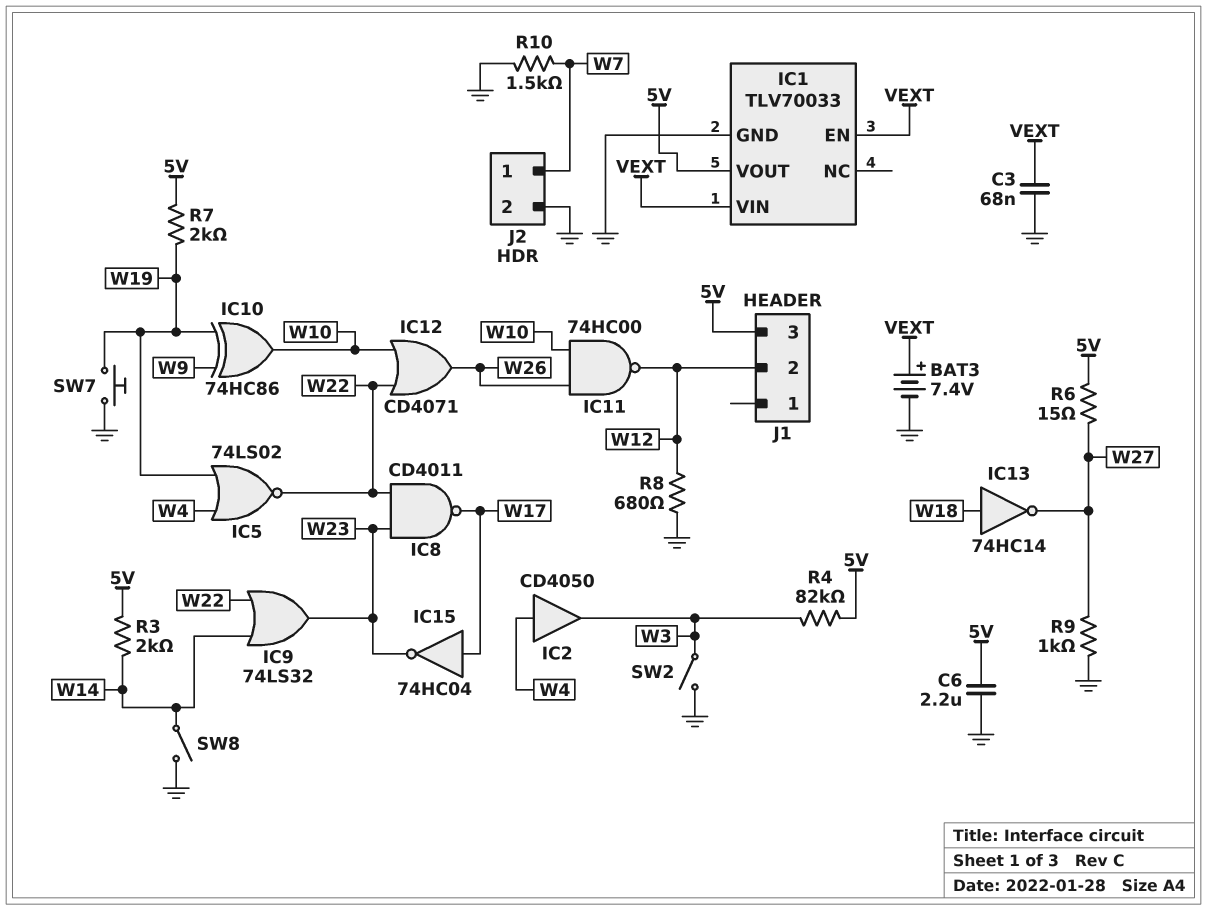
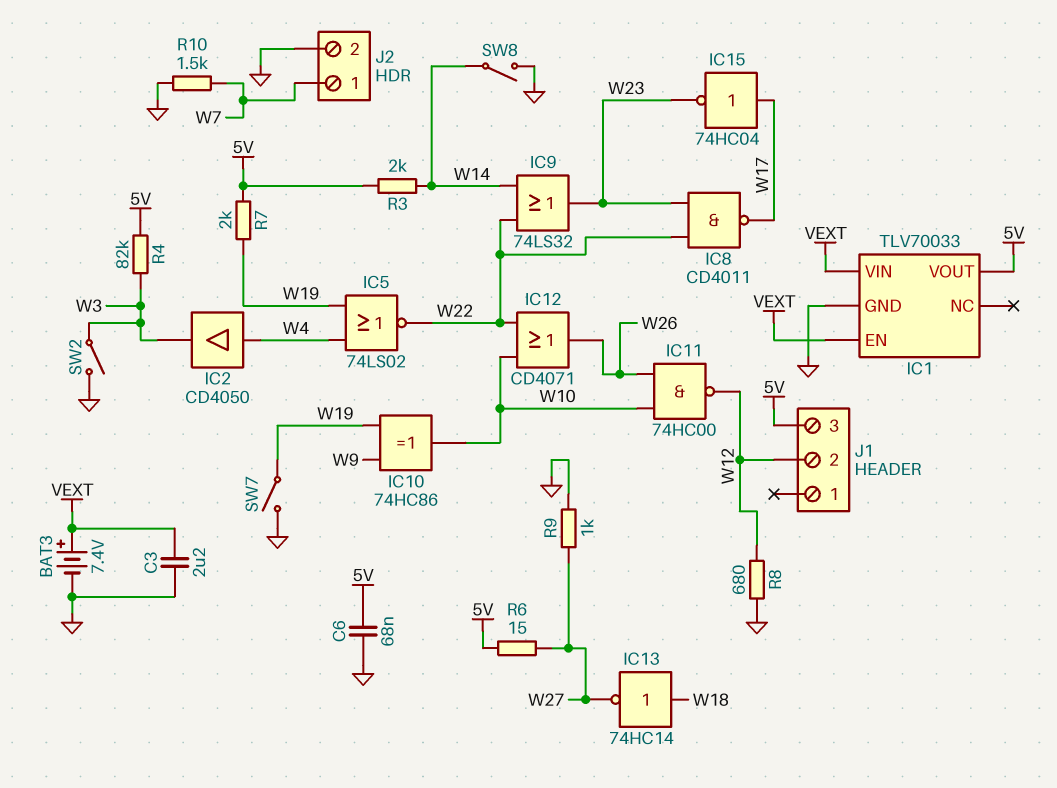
C3: 68nF (GND, VEXT) -> 2.2uF (GND, VEXT)
C6: 2.2uF (5V, GND) -> 68nF (5V, GND)
SW7: button (GND, W19) -> switch (GND, W19)

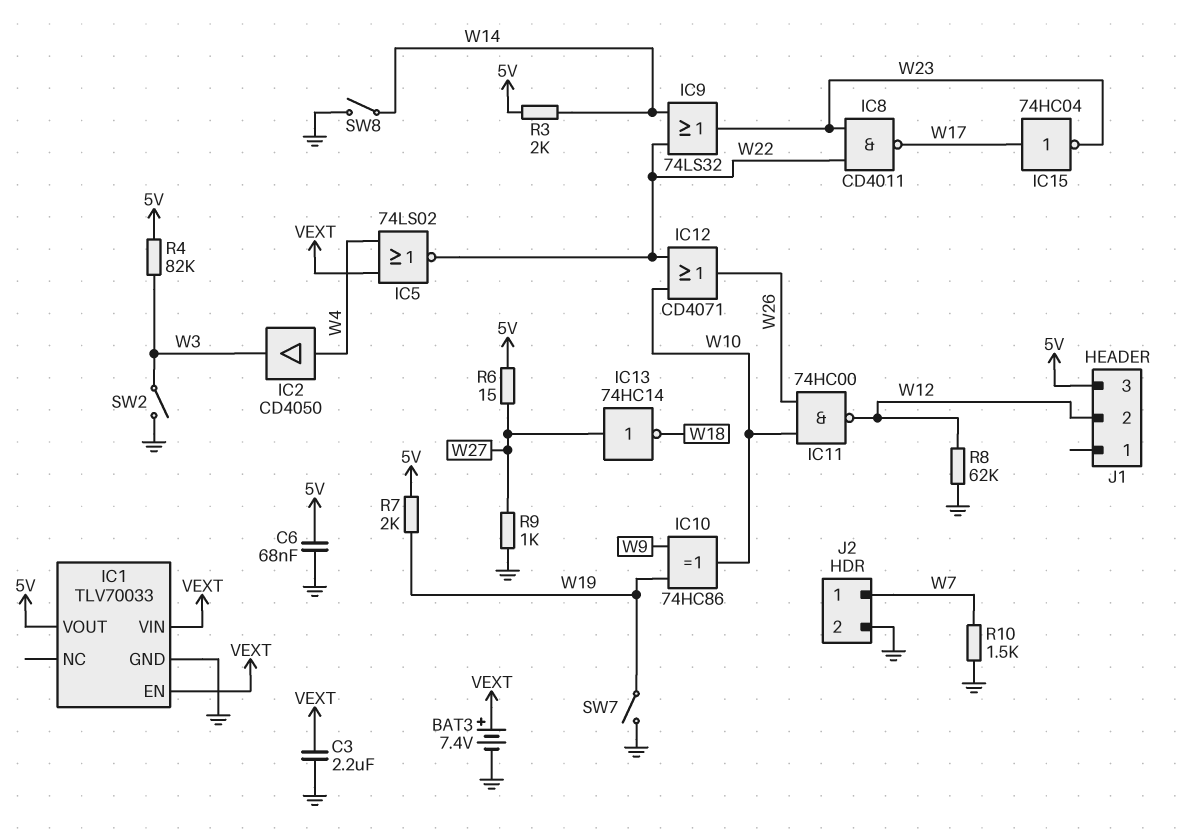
IC5: NOR 74LS02 (in W4, in W19, out W22) -> NOR 74LS02 (in VEXT, in W4, out W22)
IC13: NOT 74HC14 (in W18, out W27) -> NOT 74HC14 (in W27, out W18)
R8: 680 (GND, W12) -> 62k (GND, W12)

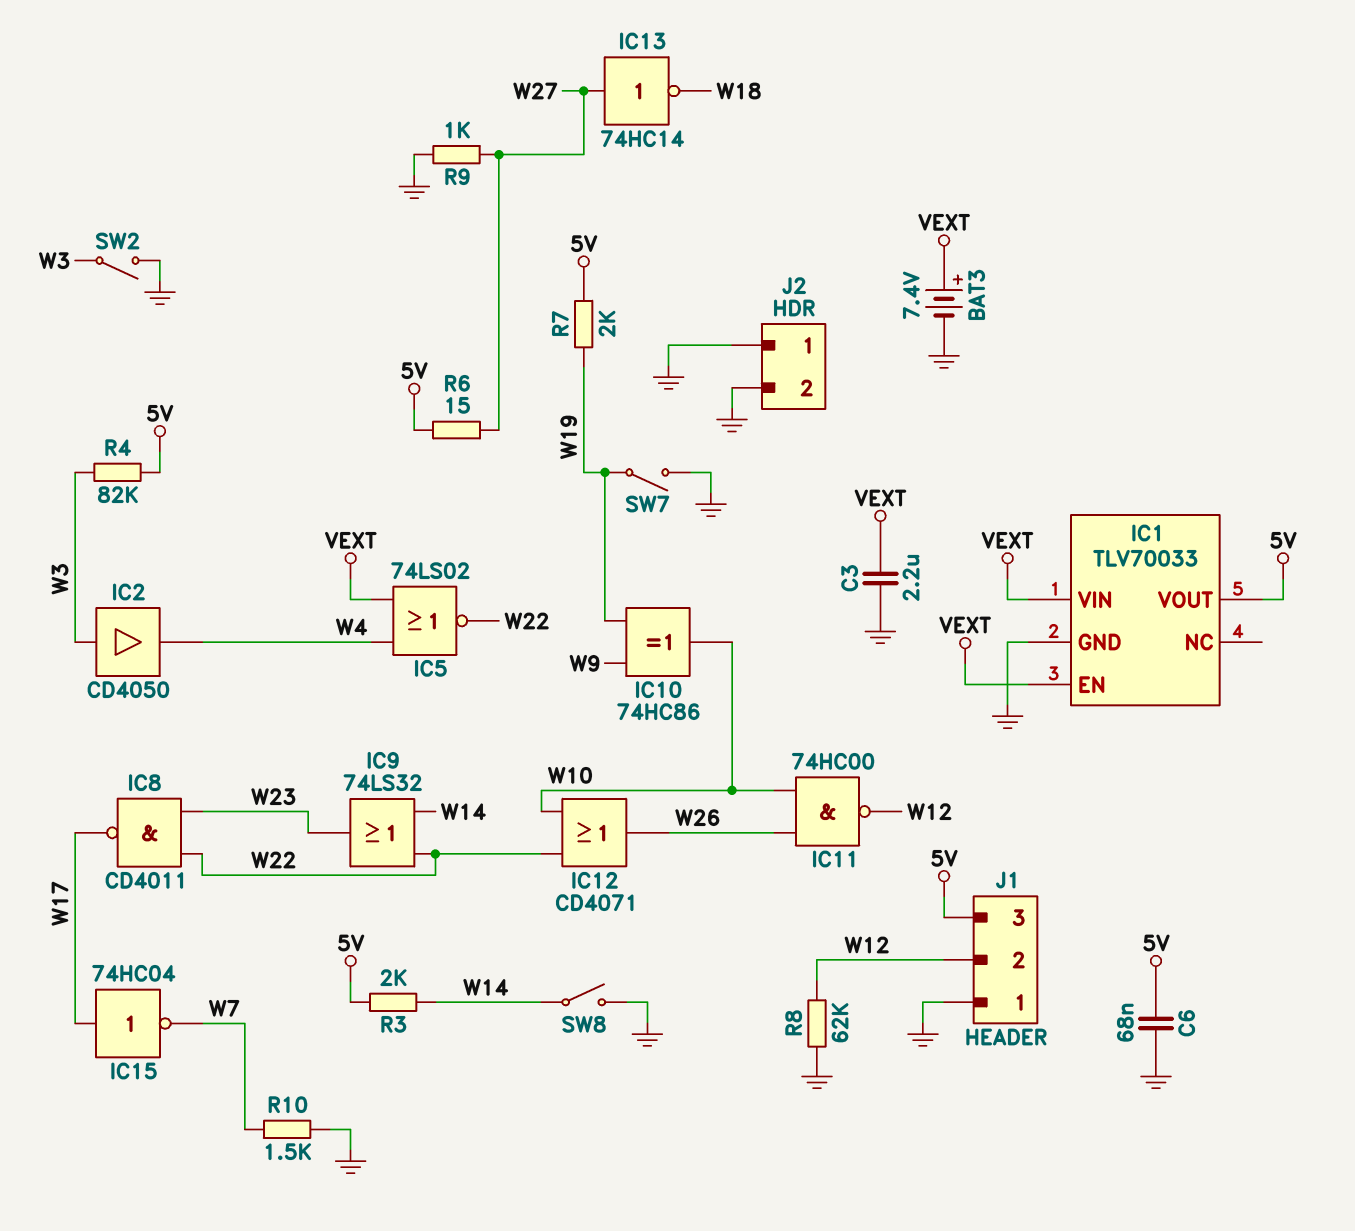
IC2: buffer CD4050 (in W4, out W3) -> buffer CD4050 (in W3, out W4)
IC15: NOT 74HC04 (in W17, out W23) -> NOT 74HC04 (in W17, out W7)
J1 pin 1: none -> GND
J2 pin 1: W7 -> GND

